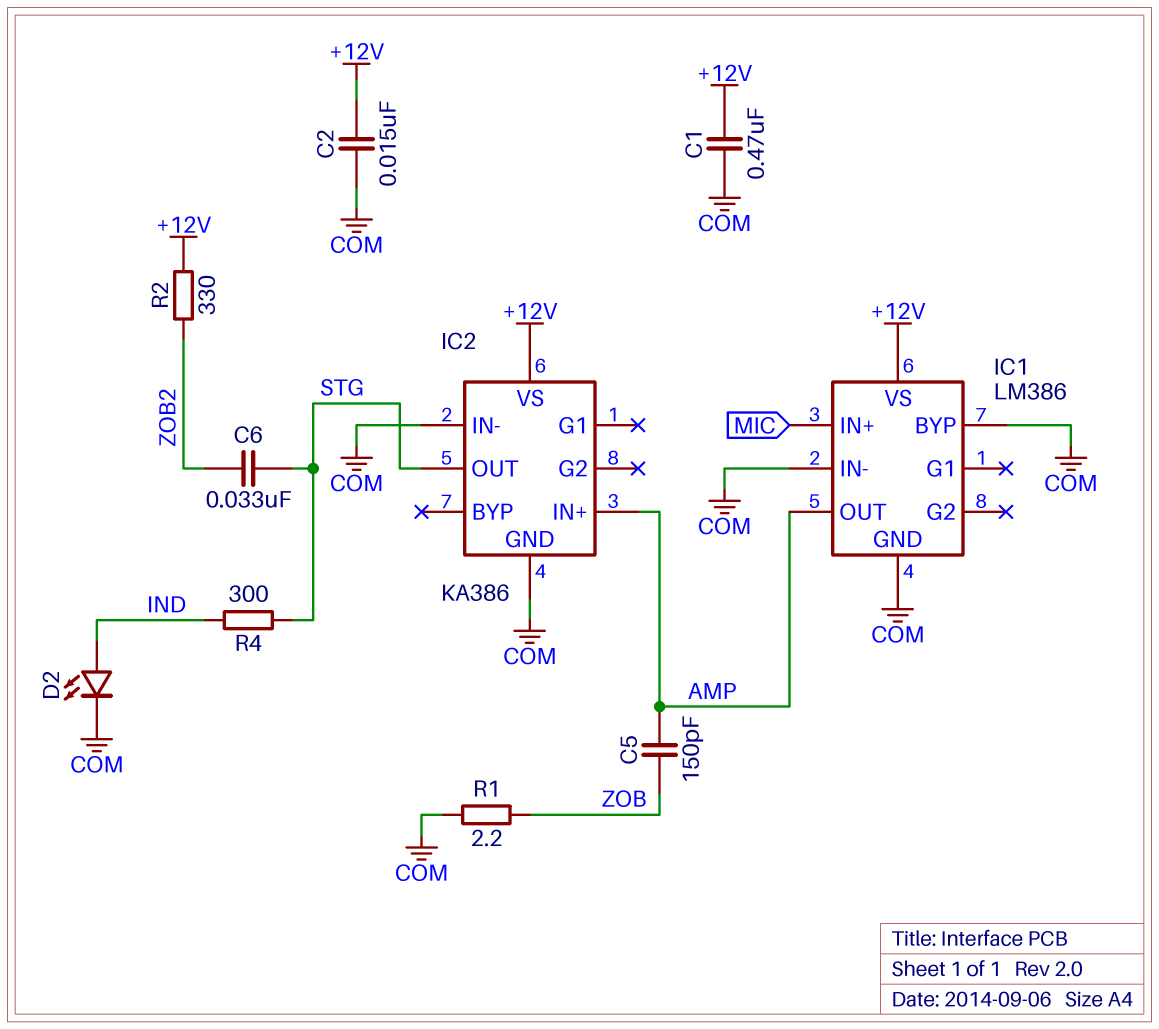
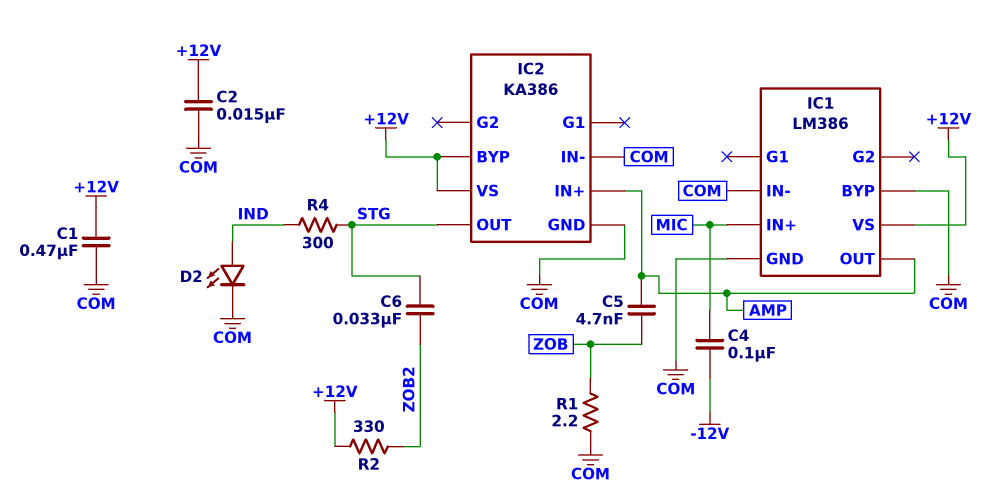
C4: none -> 100nF (-12V, MIC)
C5: 150pF (AMP, ZOB) -> 4.7nF (AMP, ZOB)
IC2 pin BYP: none -> +12V

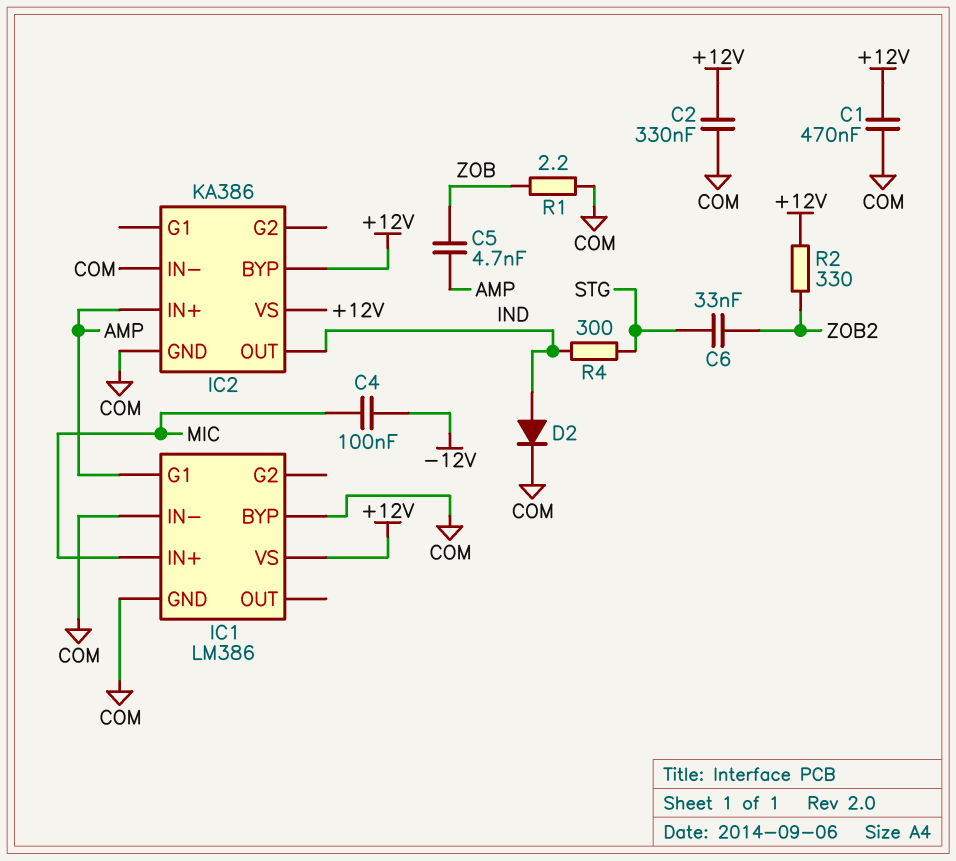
C2: 15nF (+12V, COM) -> 330nF (+12V, COM)
D2: LED (A IND, K COM) -> diode (A IND, K COM)
IC1 pin G1: none -> AMP
IC1 pin OUT: AMP -> none
IC2 pin OUT: STG -> IND

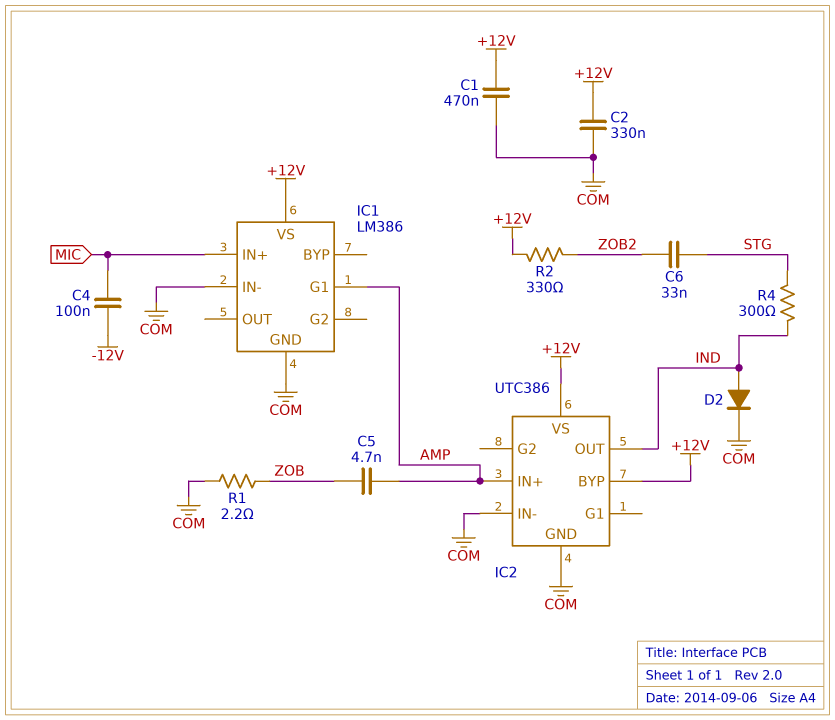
IC1 pin BYP: COM -> none
IC2: KA386 -> UTC386

